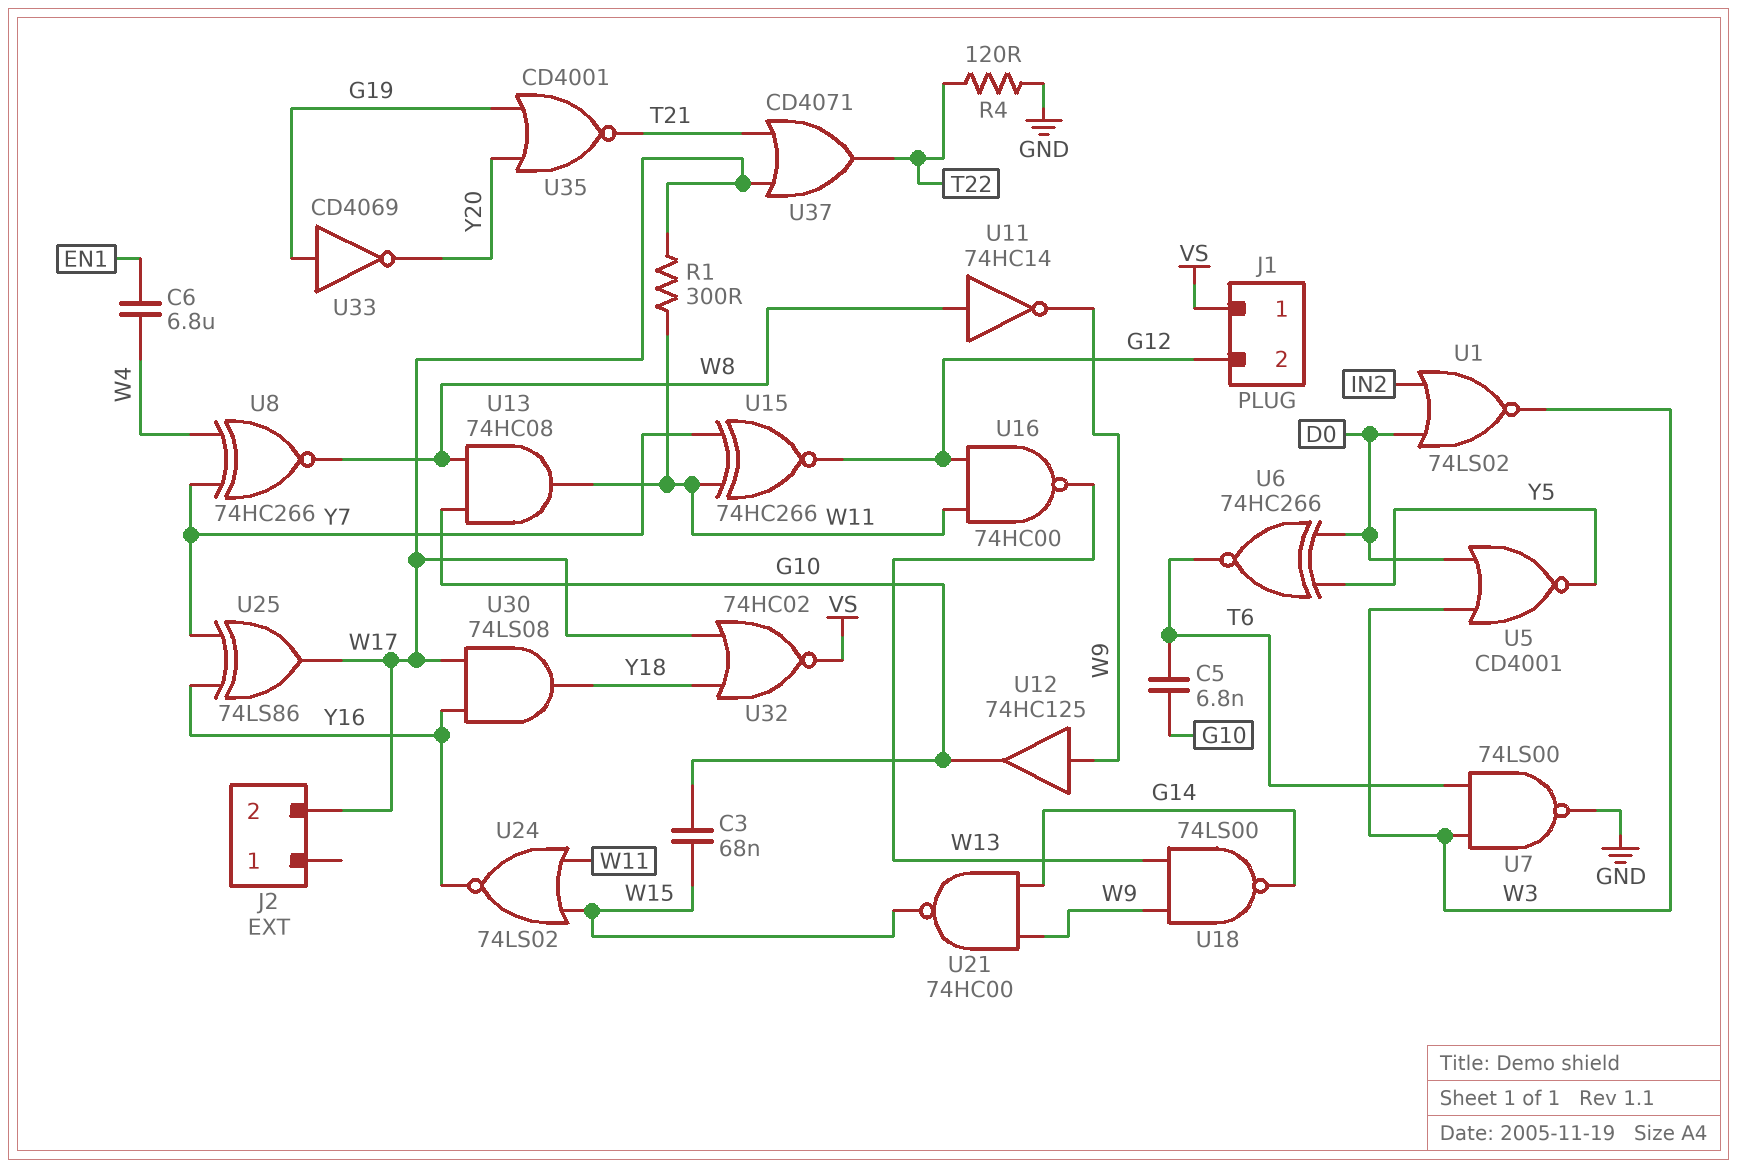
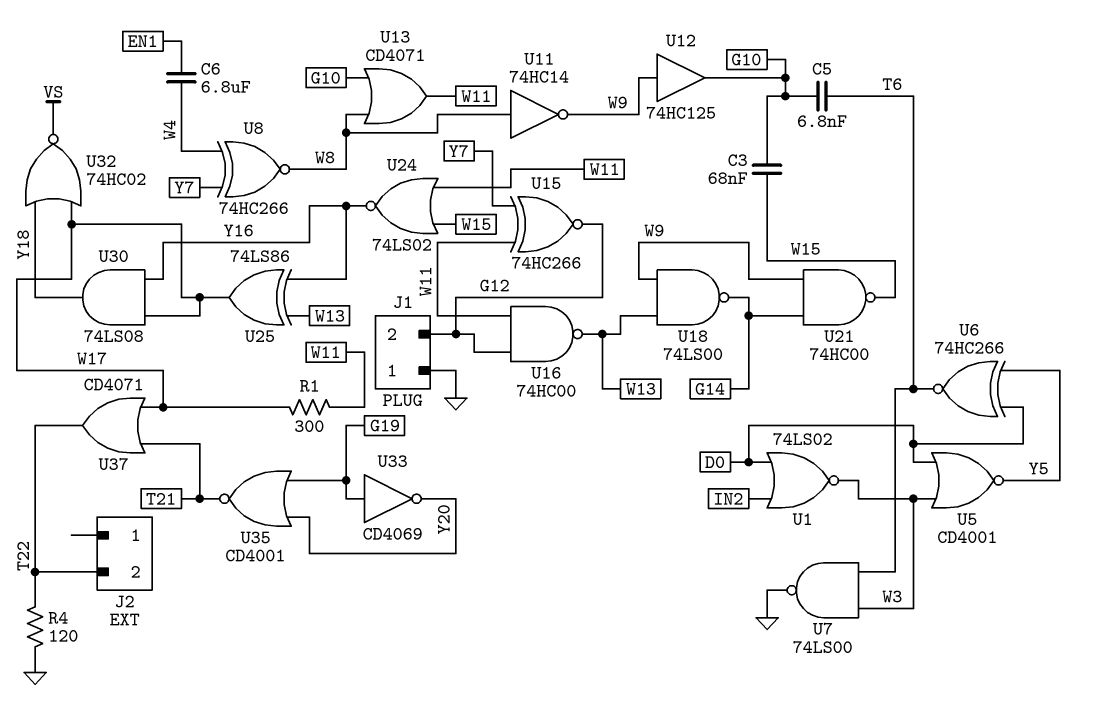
J1 pin 1: VS -> GND
J2 pin 2: W17 -> T22
U13: AND 74HC08 (in G10, in W8, out W11) -> OR CD4071 (in G10, in W8, out W11)
U25: XOR 74LS86 (in Y7, in Y16, out W17) -> XOR 74LS86 (in W13, in Y16, out W17)

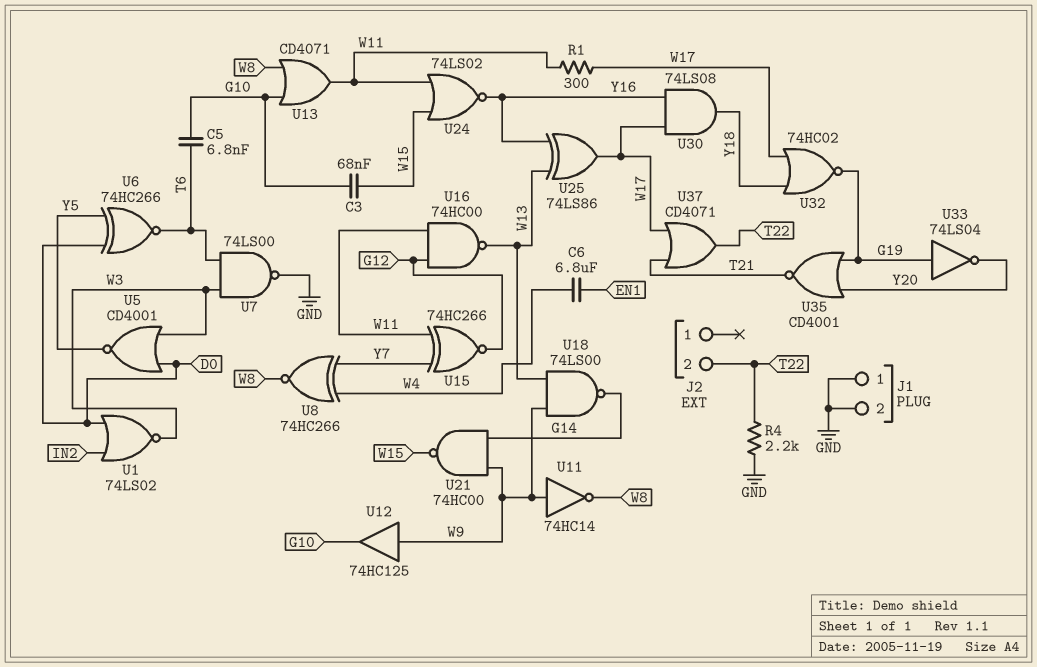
J1 pin 2: G12 -> GND
R4: 120 (GND, T22) -> 2.2k (GND, T22)
U11: NOT 74HC14 (in W8, out W9) -> NOT 74HC14 (in W9, out W8)
U32: NOR 74HC02 (in W17, in Y18, out VS) -> NOR 74HC02 (in W17, in Y18, out G19)
U33: NOT CD4069 (in G19, out Y20) -> NOT 74LS04 (in G19, out Y20)

